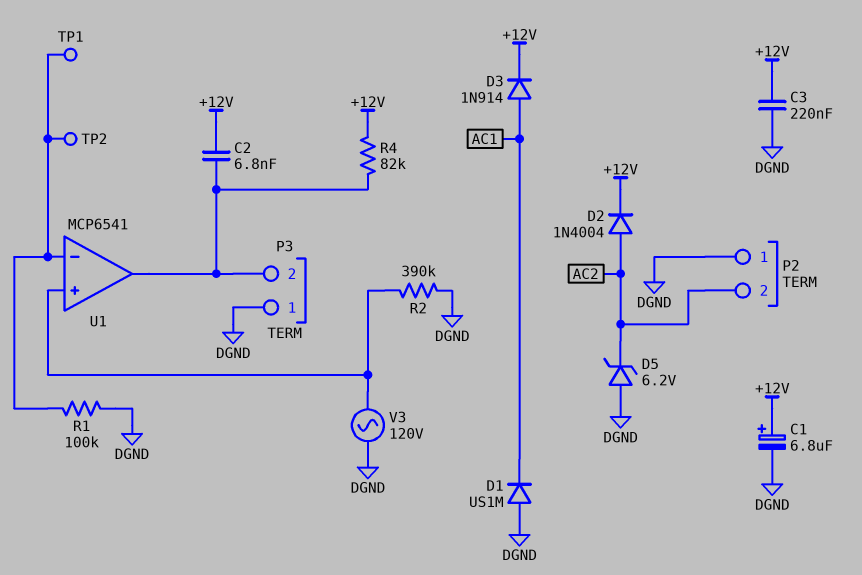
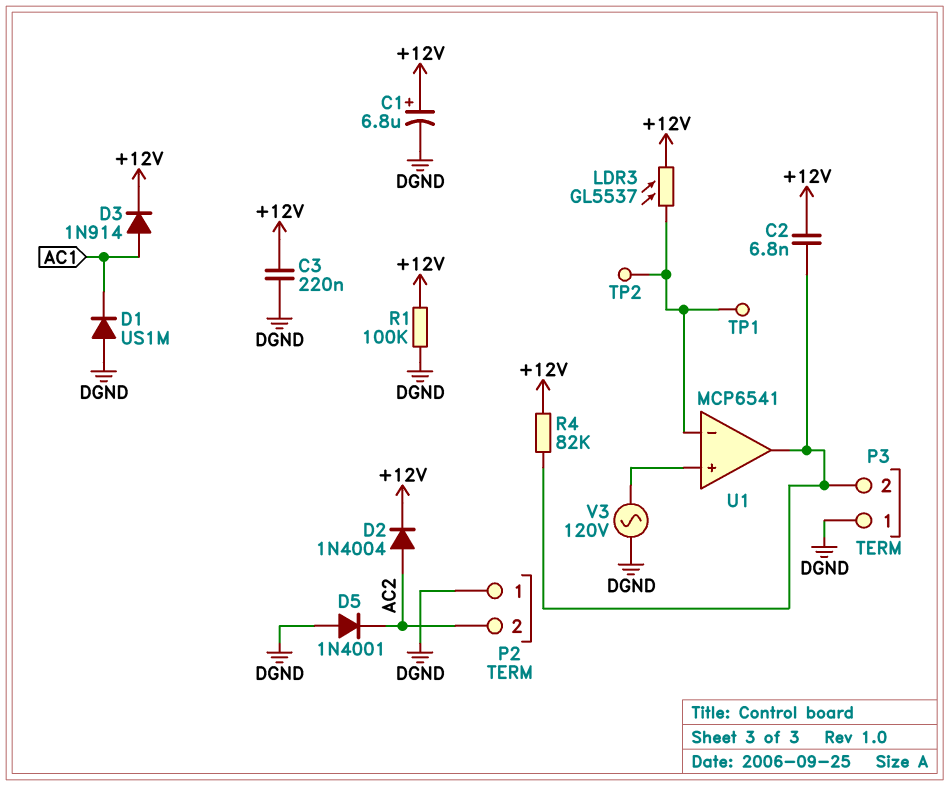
D5: zener 6.2V (A DGND, K AC2) -> diode 1N4001 (A DGND, K AC2)
LDR3: none -> GL5537 (+12V, U1/in-)
R1: 100k (DGND, U1/in-) -> 100k (+12V, DGND)
R2: 390k (DGND, U1/in+) -> none

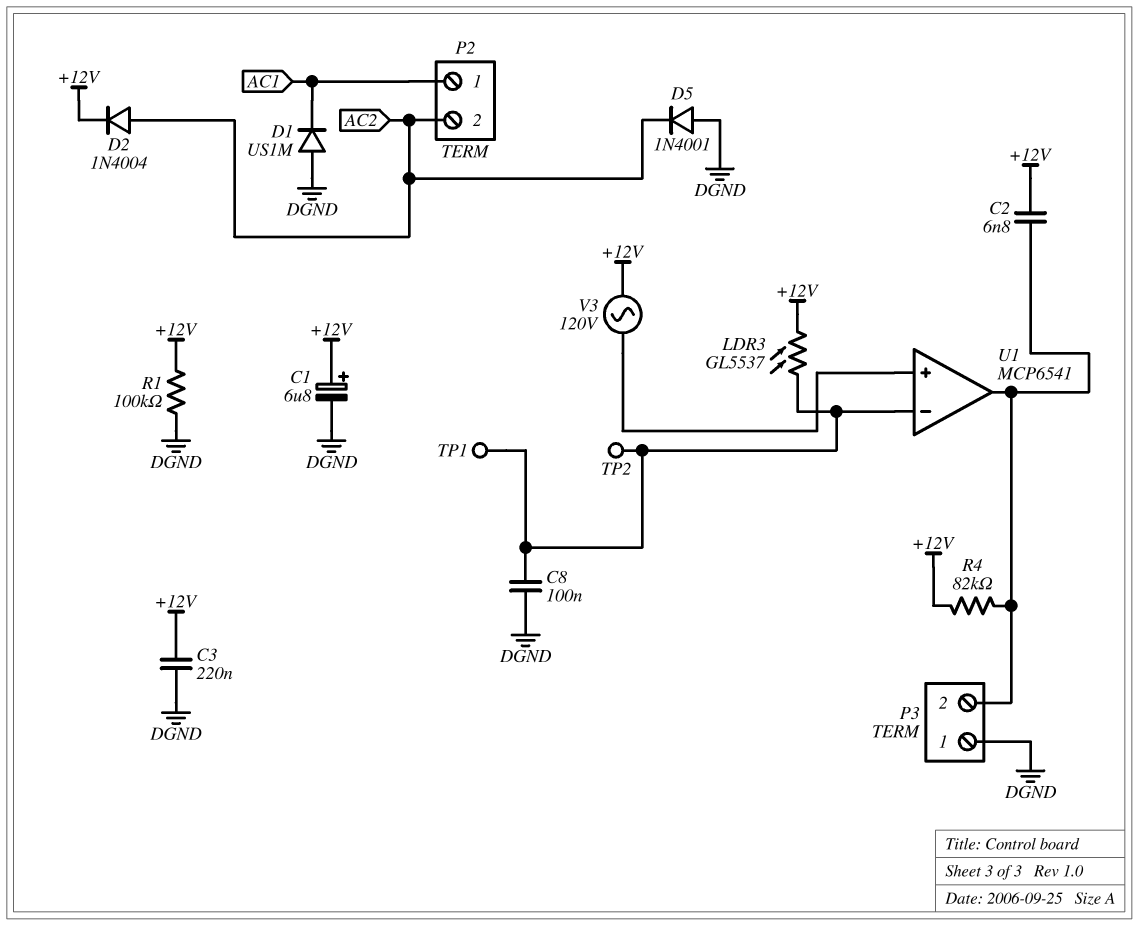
C8: none -> 100nF (DGND, U1/in-)
D3: diode 1N914 (A AC1, K +12V) -> none
P2 pin 1: DGND -> AC1
V3: AC 120V (DGND, U1/in+) -> AC 120V (+12V, U1/in+)

